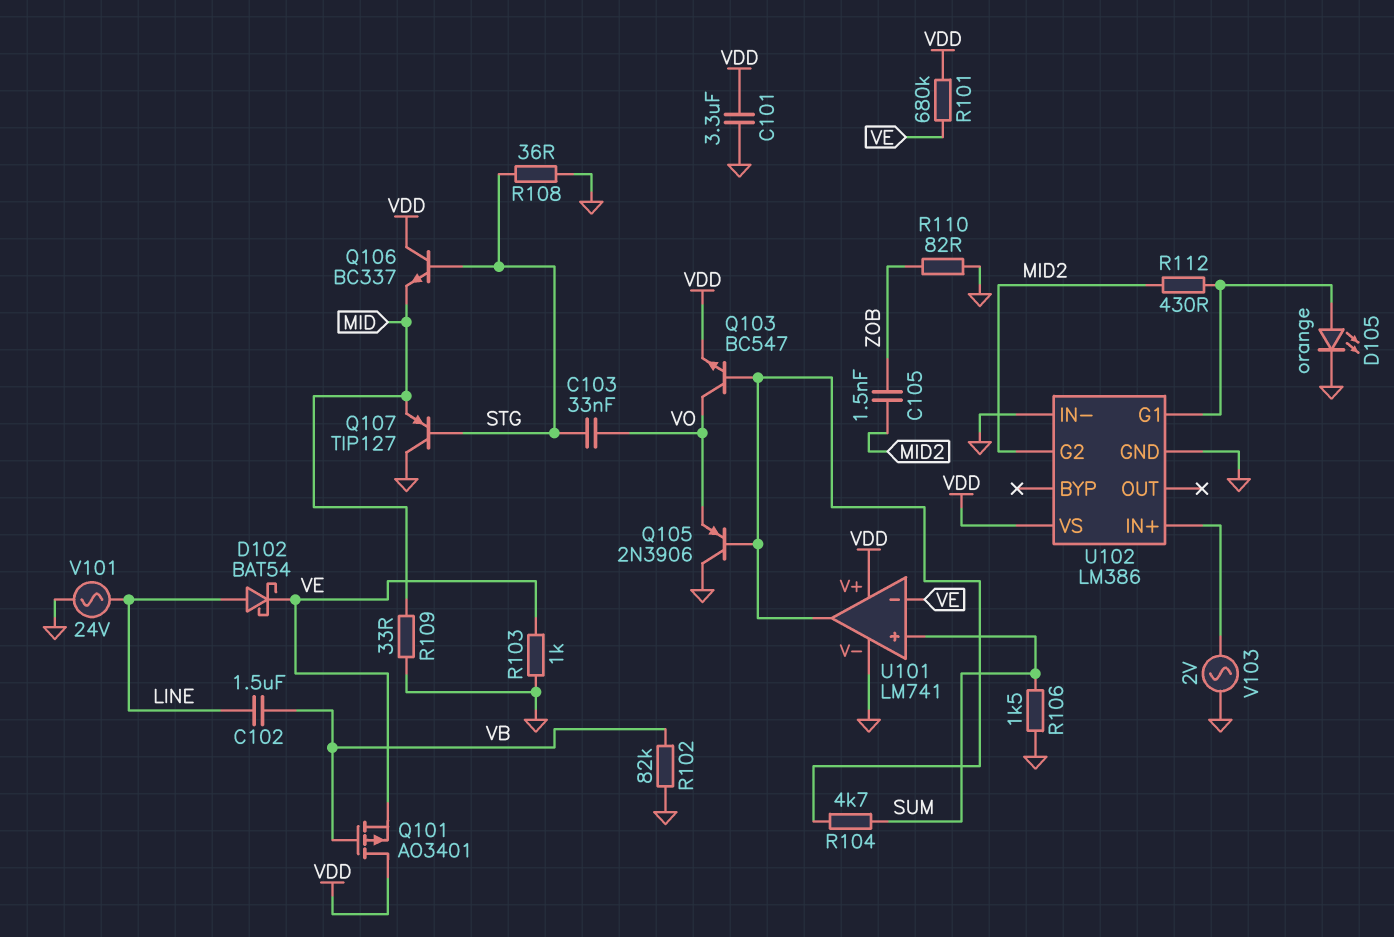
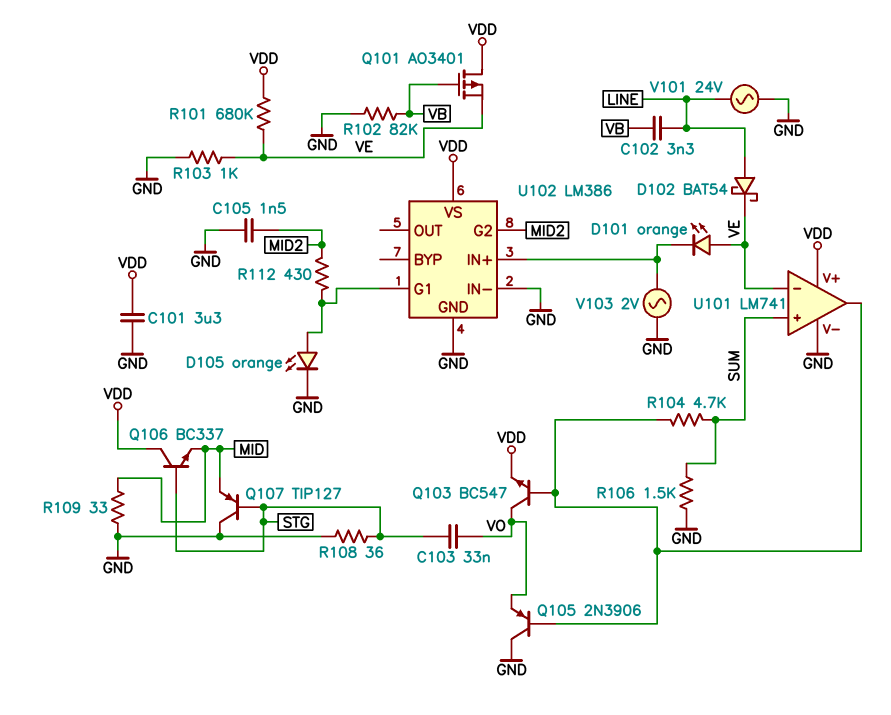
C102: 1.5uF (LINE, VB) -> 3.3nF (LINE, VB)
C105: 1.5nF (MID2, ZOB) -> 1.5nF (GND, MID2)
D101: none -> LED orange (A VE, K U102/IN+)
R110: 82 (GND, ZOB) -> none

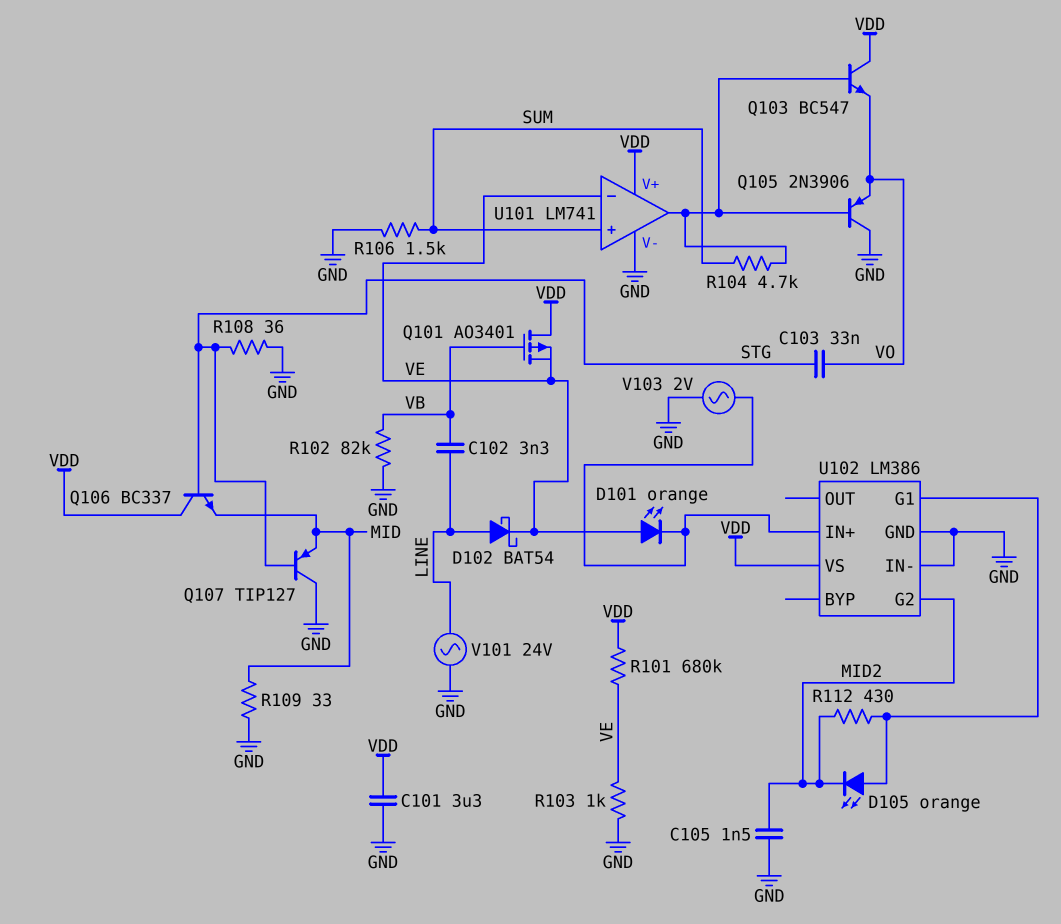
D105: LED orange (A U102/G1, K GND) -> LED orange (A U102/G1, K MID2)
Q103: NPN BC547 (B U101/out, C VO, E VDD) -> NPN BC547 (B U101/out, C VDD, E VO)

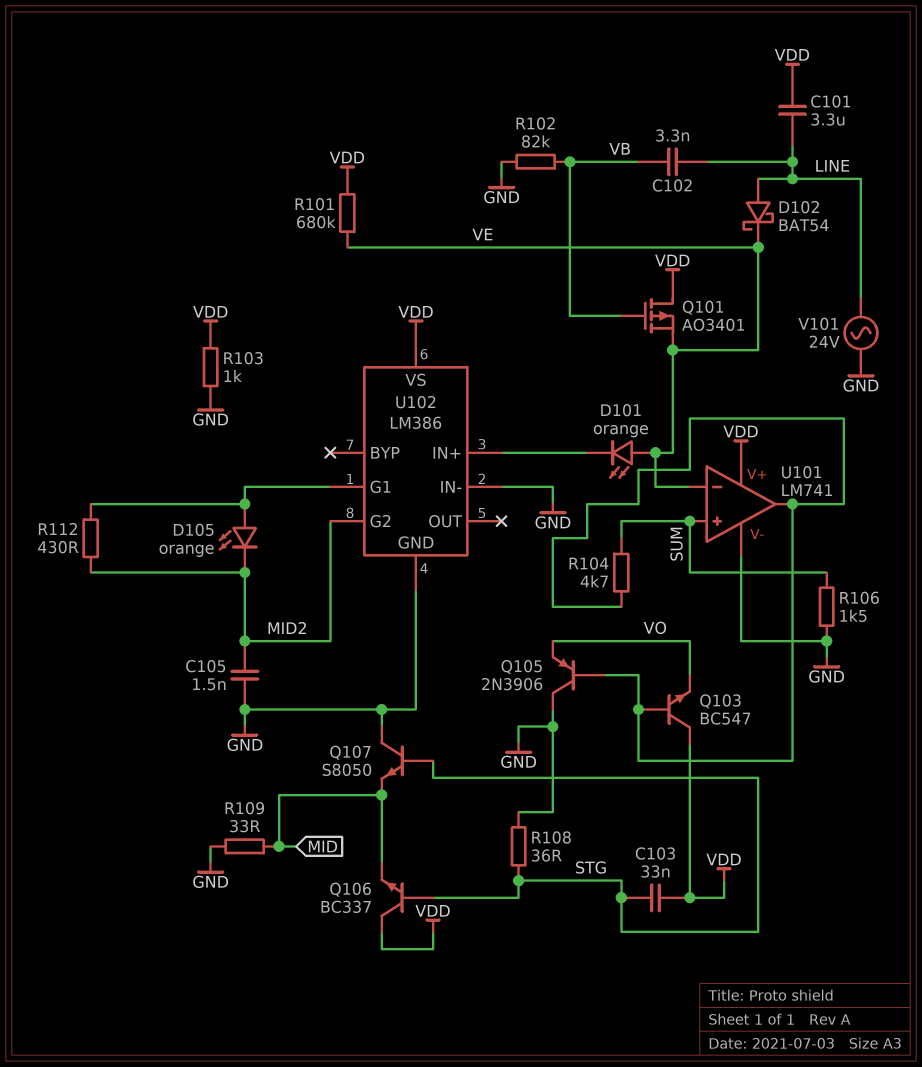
C101: 3.3uF (GND, VDD) -> 3.3uF (LINE, VDD)
C103: 33nF (STG, VO) -> 33nF (STG, VDD)
Q107: PNP TIP127 (B STG, C GND, E MID) -> NPN S8050 (B STG, C GND, E MID)
R103: 1k (GND, VE) -> 1k (GND, VDD)
V103: AC 2V (GND, U102/IN+) -> none

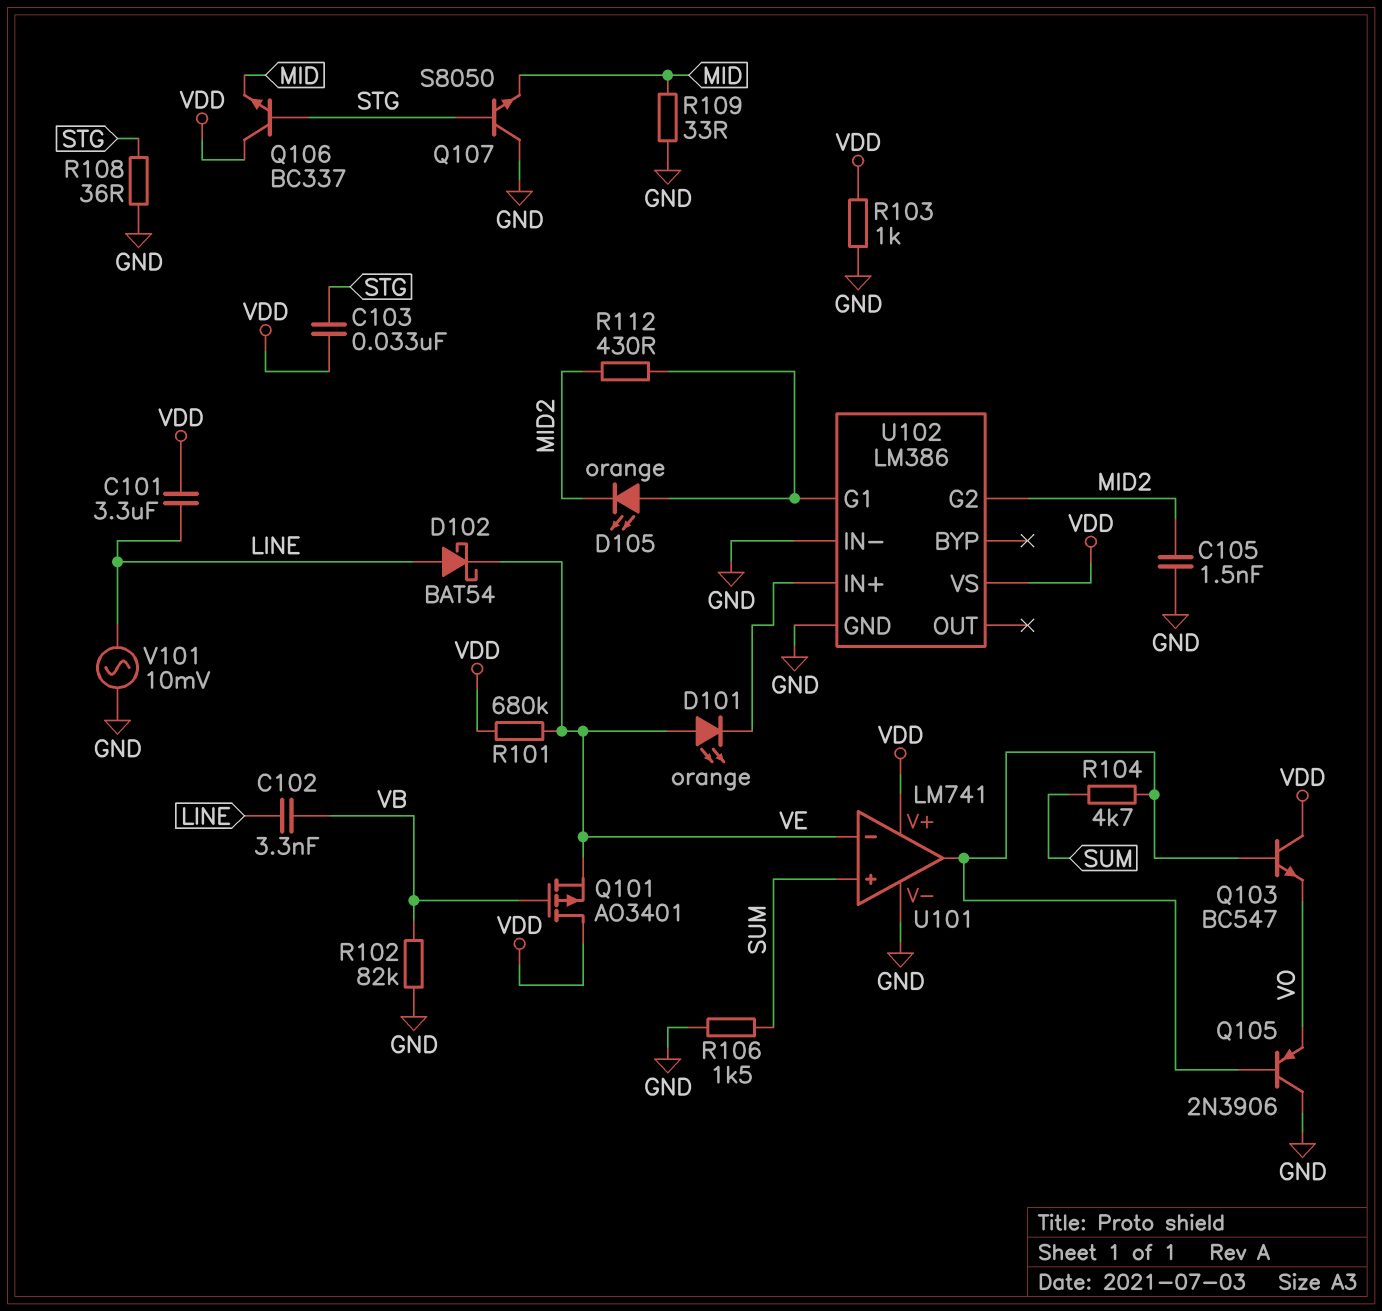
V101: AC 24V (GND, LINE) -> AC 10mV (GND, LINE)

